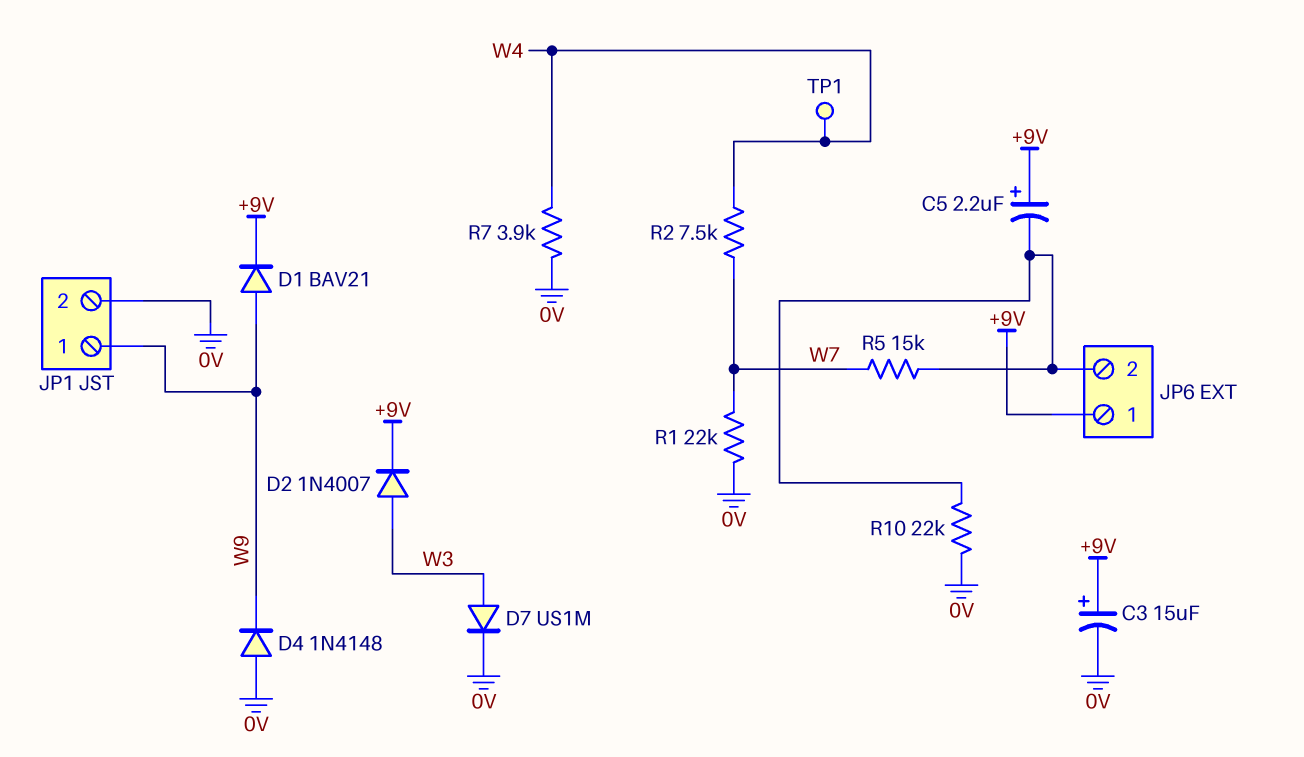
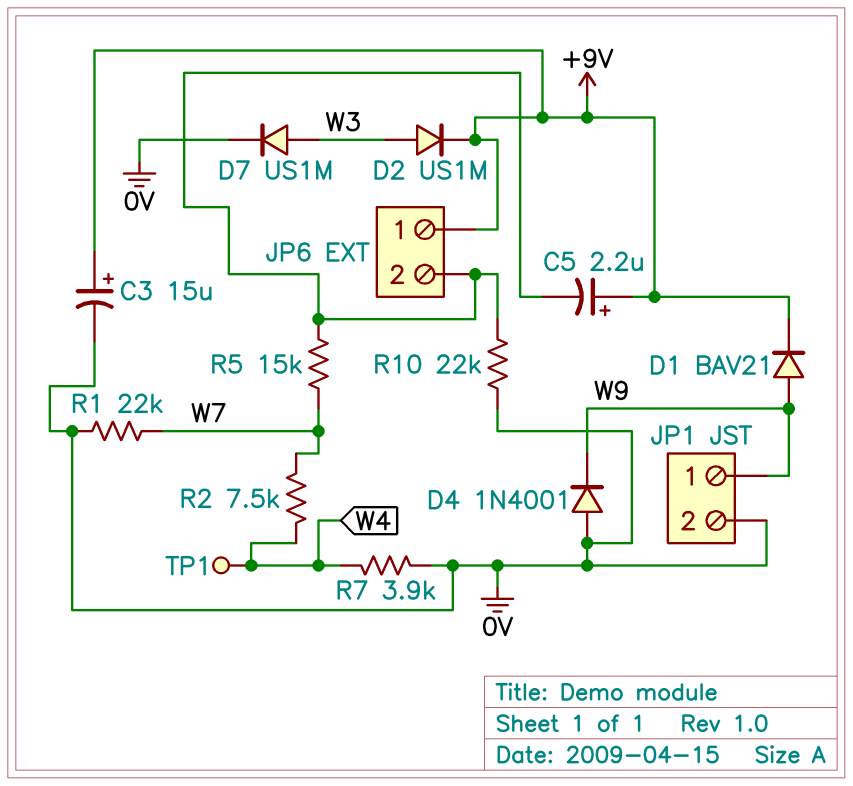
D2: diode 1N4007 (A W3, K +9V) -> diode US1M (A W3, K +9V)
D4: diode 1N4148 (A 0V, K W9) -> diode 1N4001 (A 0V, K W9)

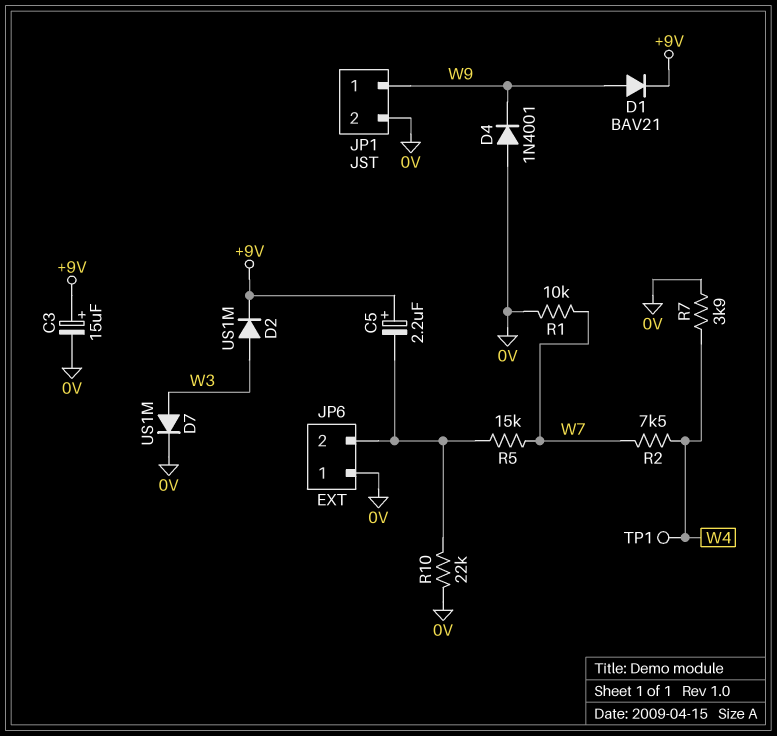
JP6 pin 1: +9V -> 0V
R1: 22k (0V, W7) -> 10k (0V, W7)

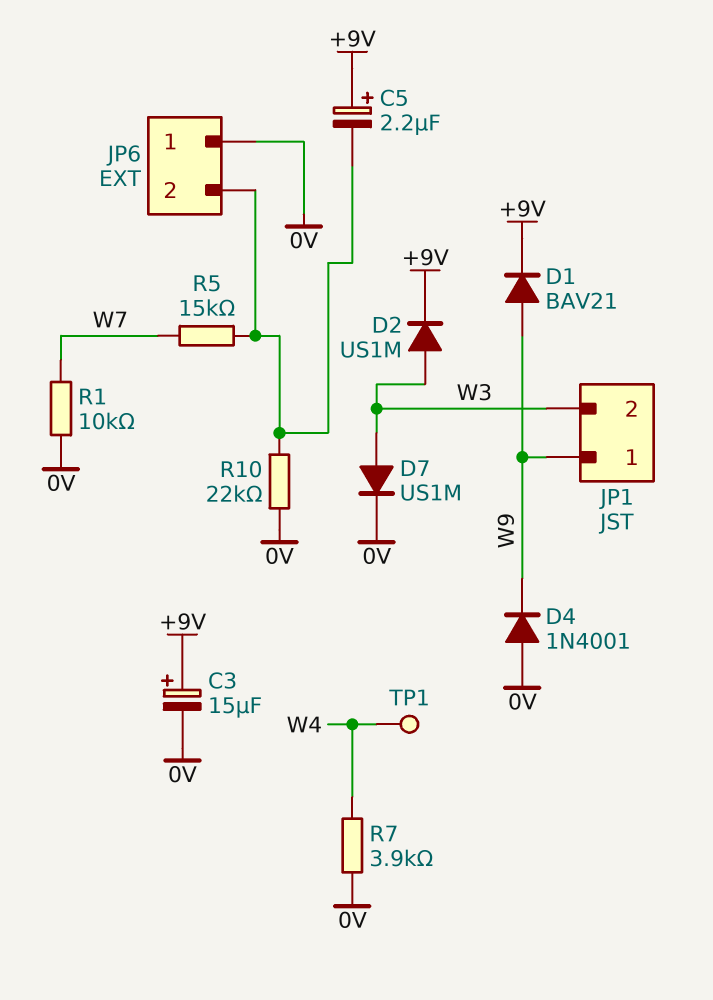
JP1 pin 2: 0V -> W3
R2: 7.5k (W4, W7) -> none

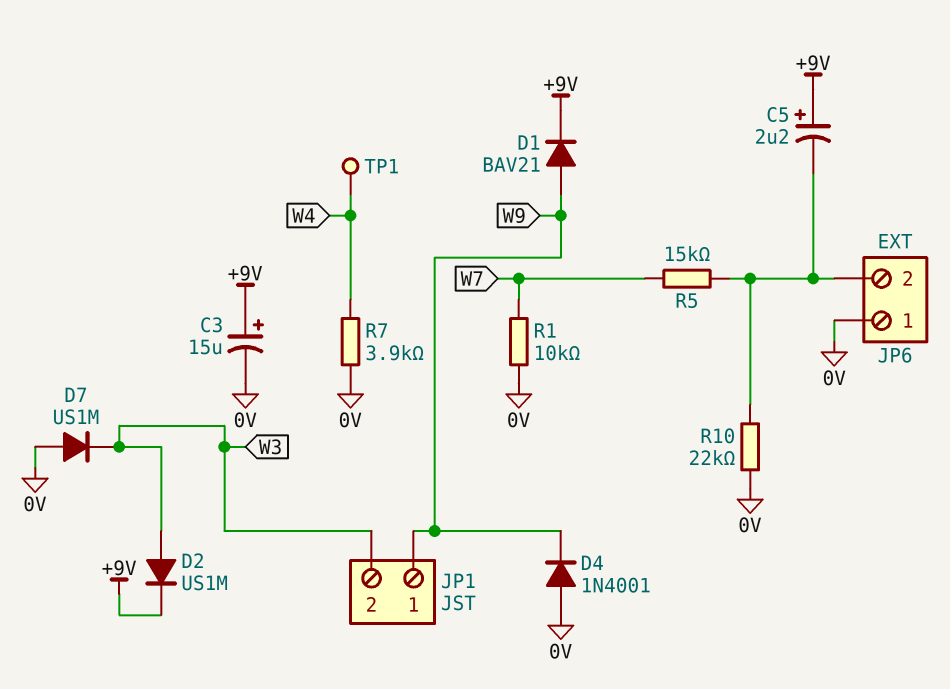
D7: diode US1M (A W3, K 0V) -> diode US1M (A 0V, K W3)

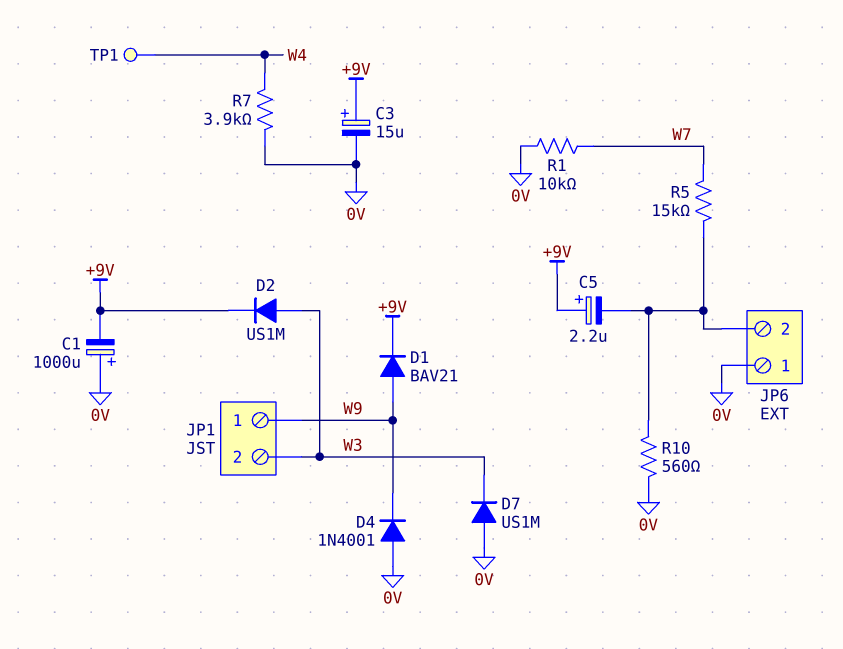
C1: none -> 1000uF (plus 0V, minus +9V)
R10: 22k (0V, JP6/2) -> 560 (0V, JP6/2)

